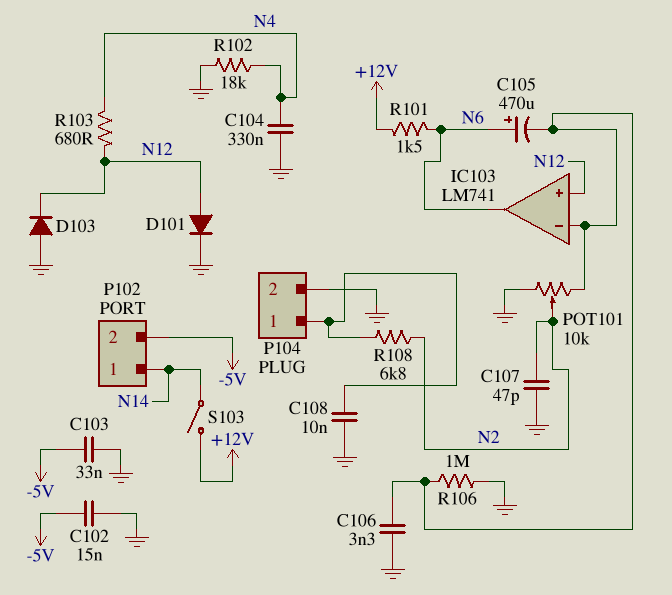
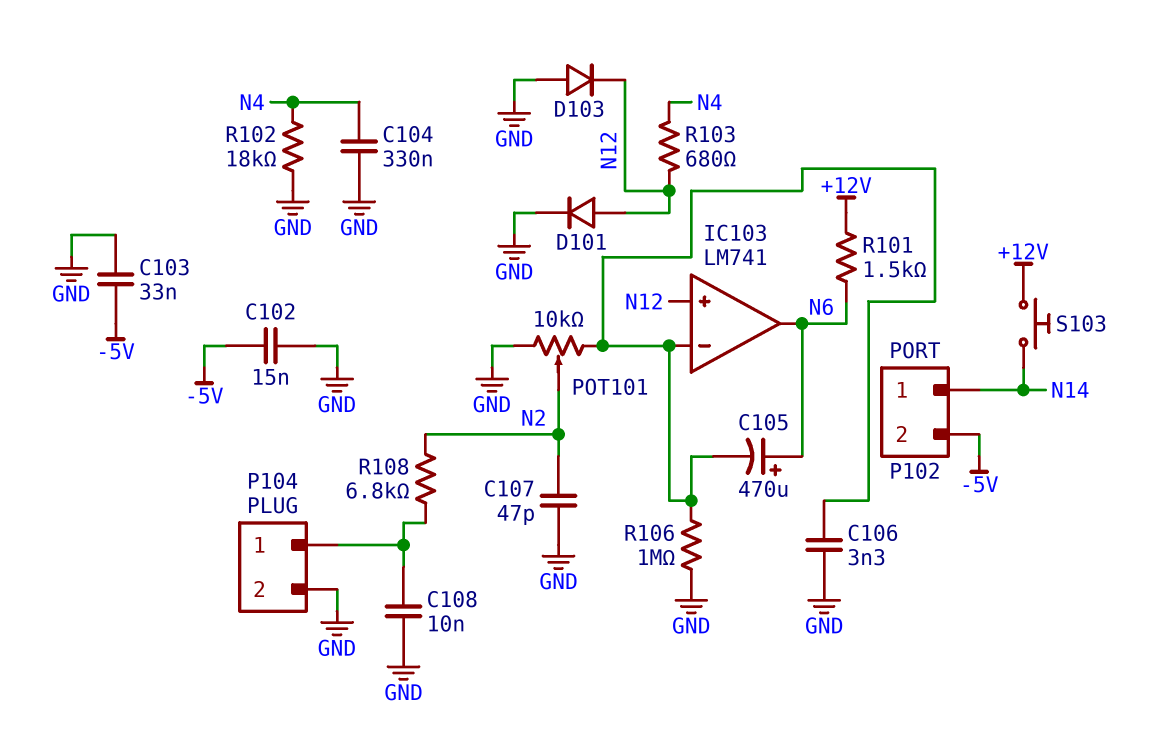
S103: switch (+12V, N14) -> button (+12V, N14)

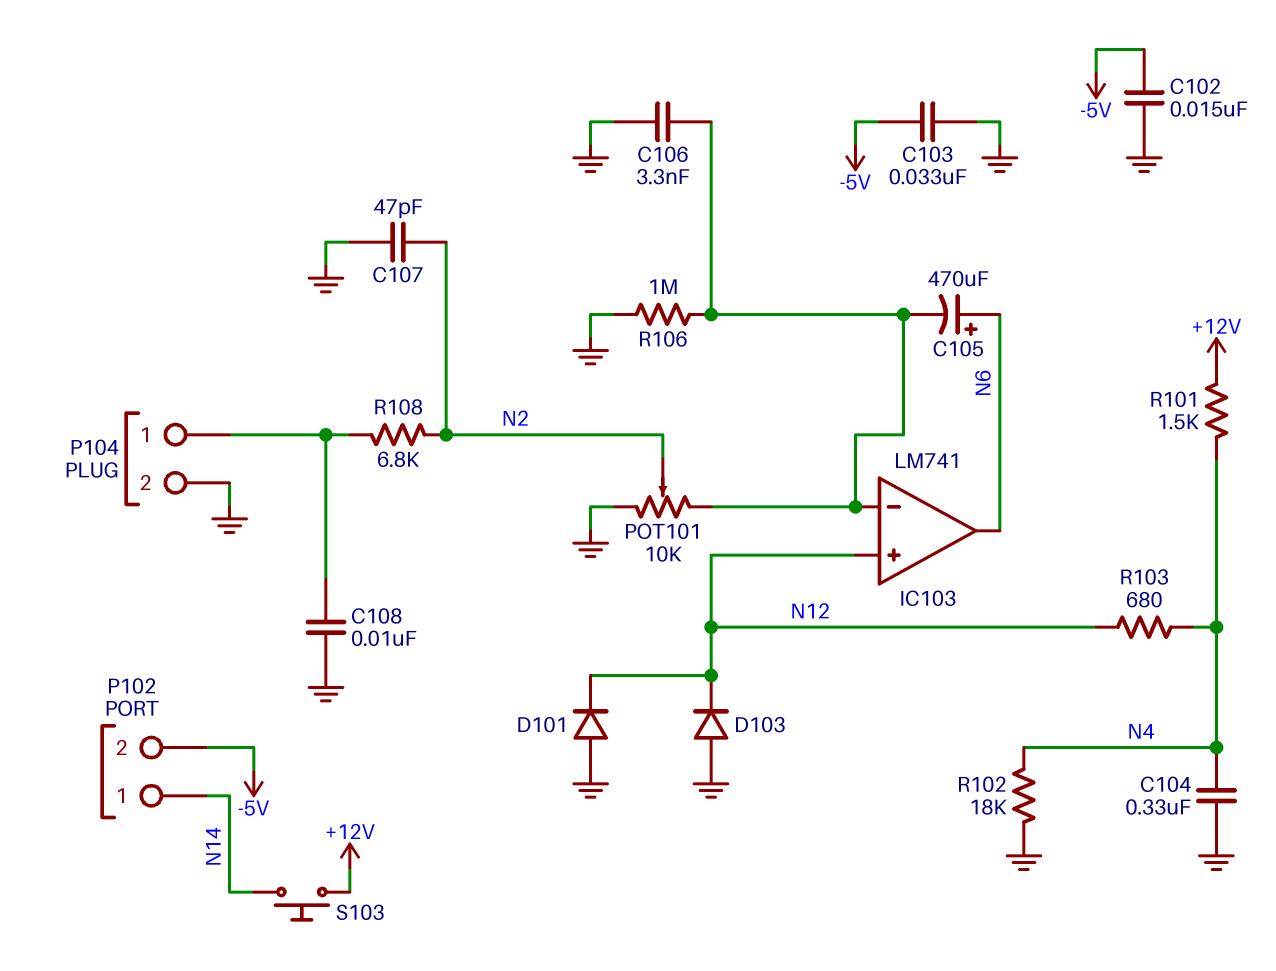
D101: diode (A N12, K GND) -> diode (A GND, K N12)
R101: 1.5k (+12V, N6) -> 1.5k (+12V, N4)

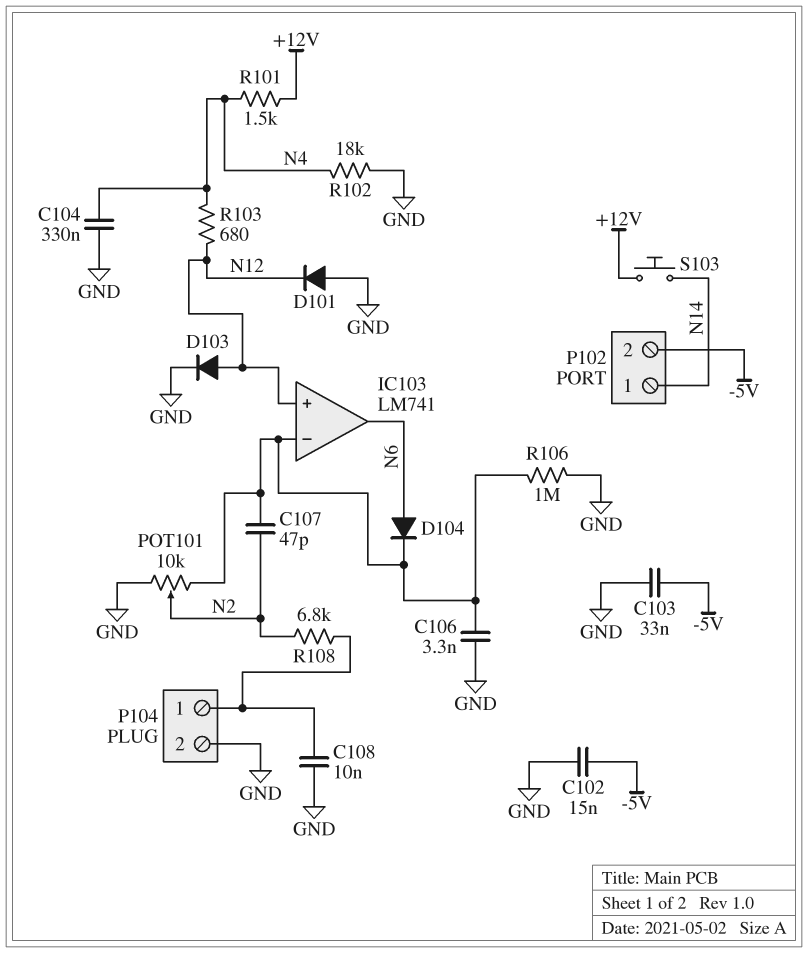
C105: 470uF (plus N6, minus IC103/in-) -> none
C107: 47pF (GND, N2) -> 47pF (IC103/in-, N2)
D103: diode (A GND, K N12) -> diode (A N12, K GND)
D104: none -> diode (A N6, K IC103/in-)

